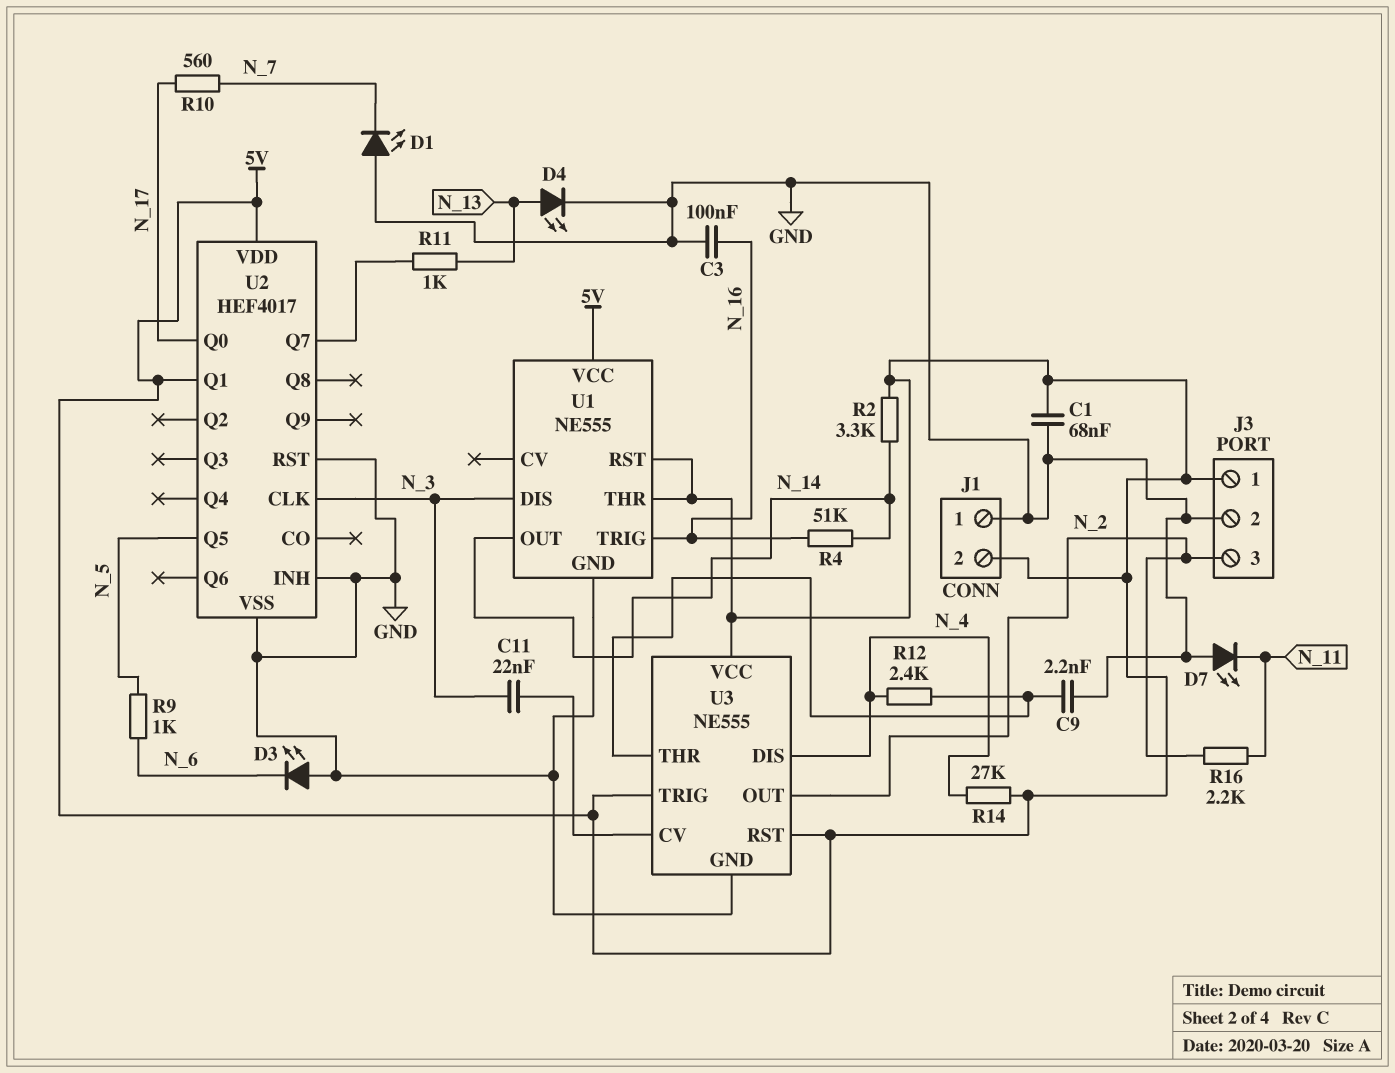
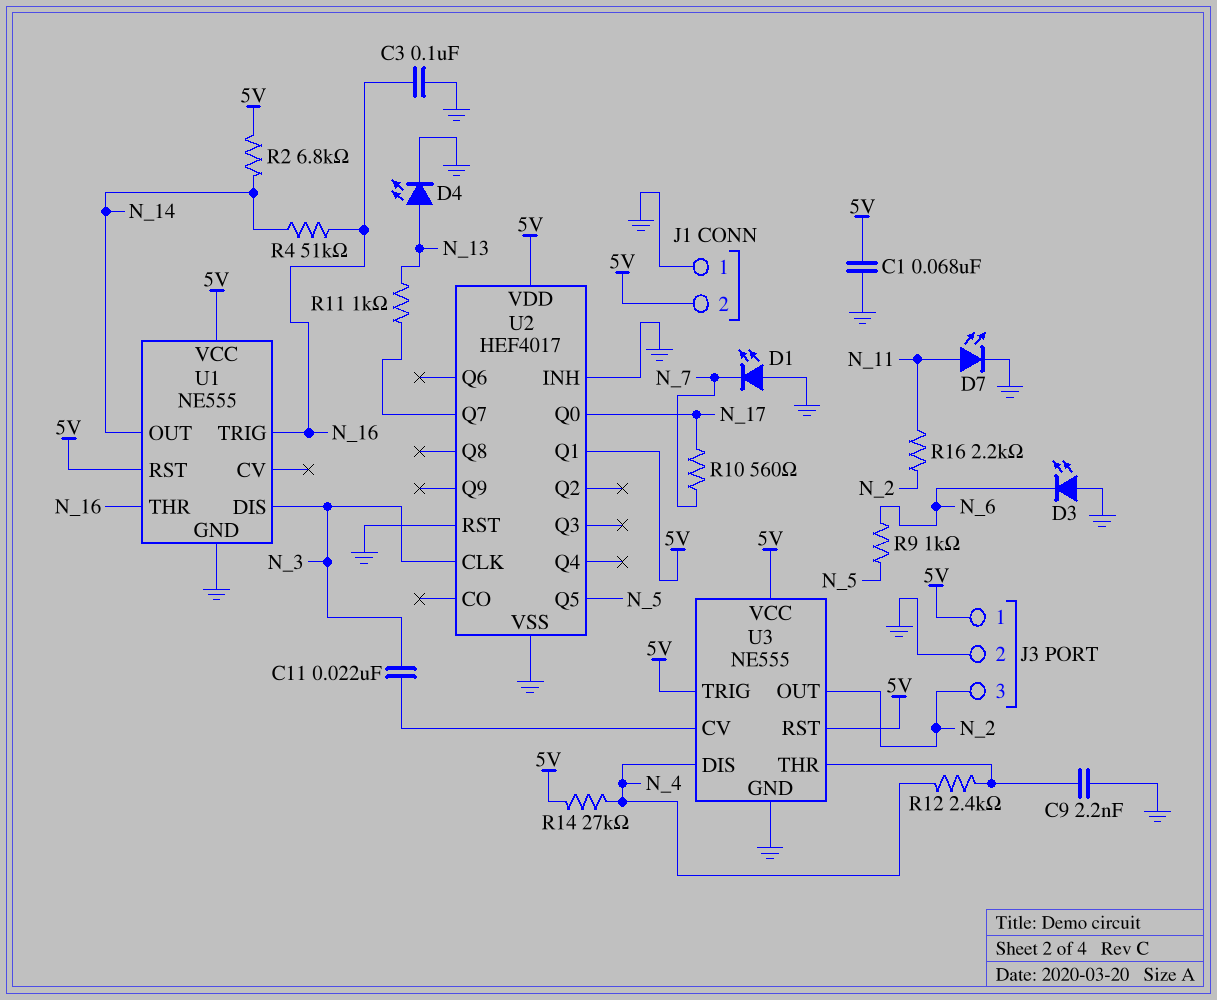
D7: LED (A GND, K N_11) -> LED (A N_11, K GND)
R2: 3.3k (5V, N_14) -> 6.8k (5V, N_14)
U1 pin THR: 5V -> N_16

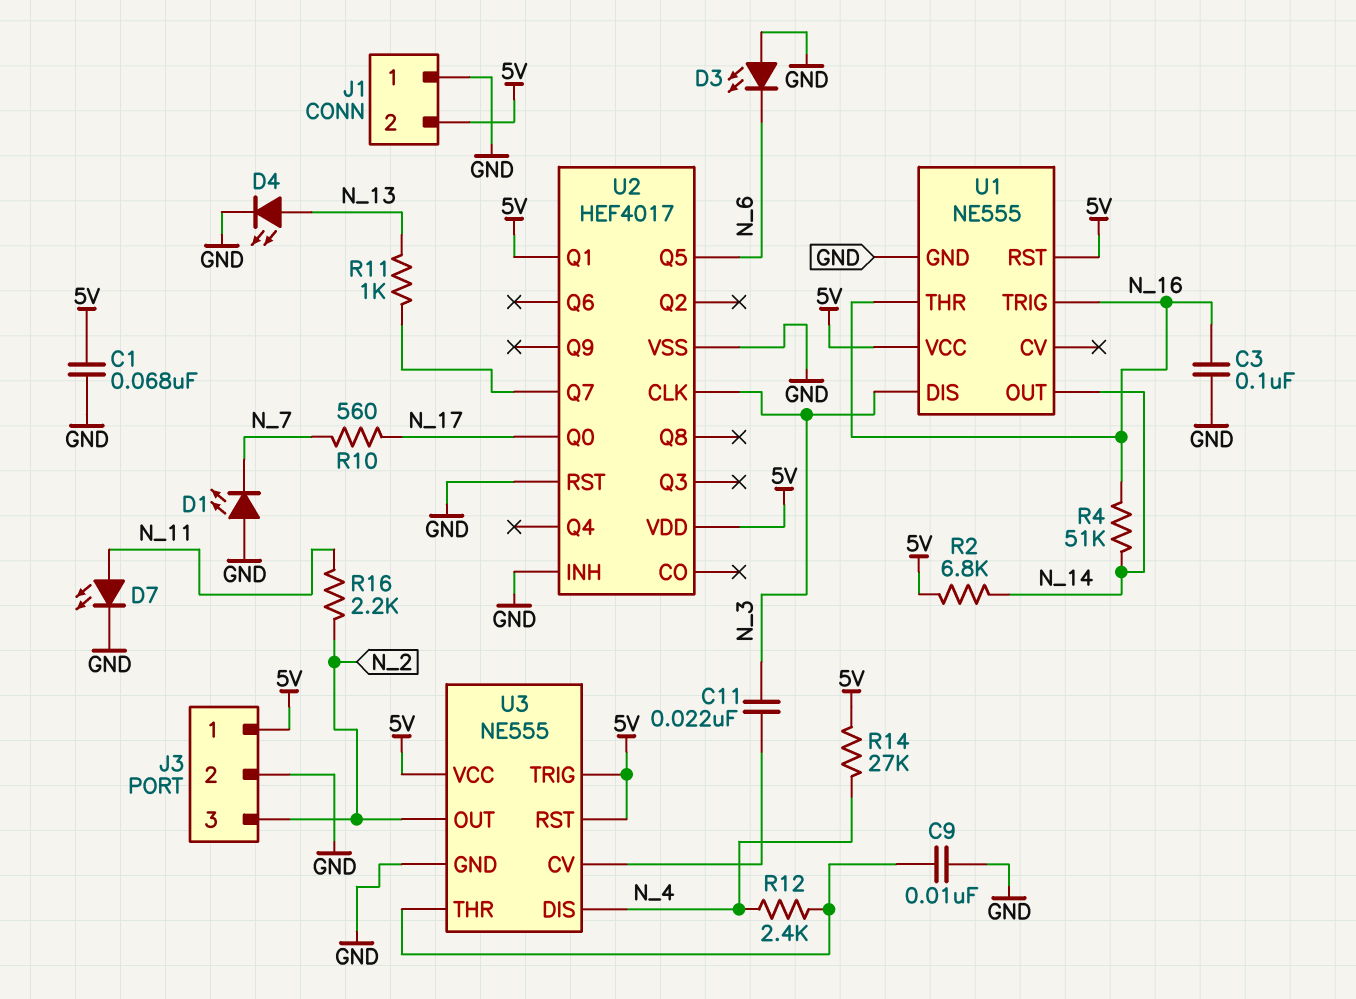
C9: 2.2nF (GND, U3/THR) -> 10nF (GND, U3/THR)
R9: 1k (N_5, N_6) -> none
U2 pin Q5: N_5 -> N_6

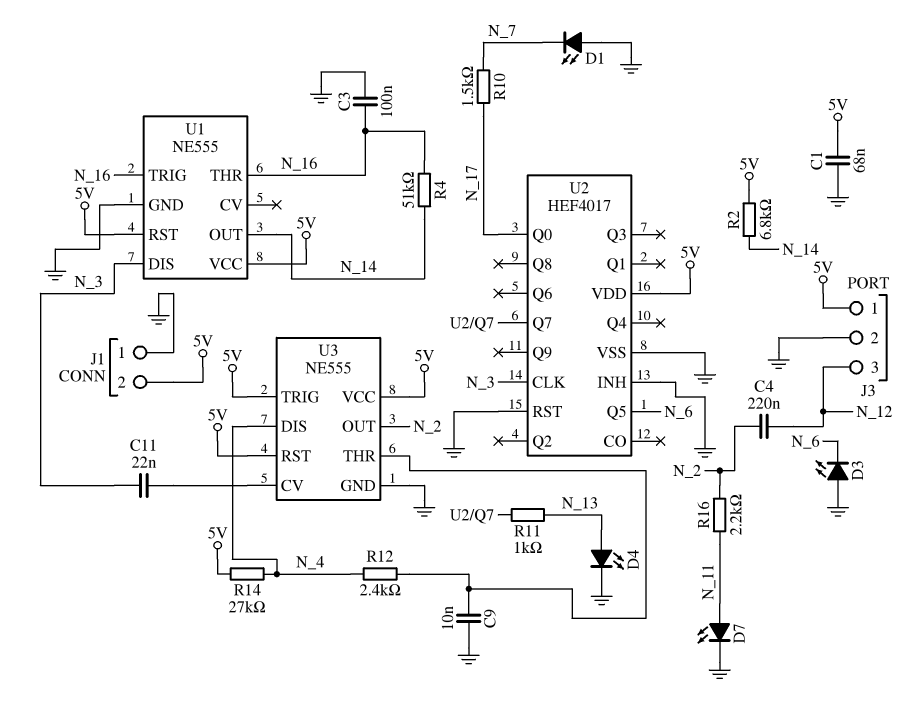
C4: none -> 220nF (N_2, N_12)
J3 pin 3: N_2 -> N_12
R10: 560 (N_7, N_17) -> 1.5k (N_7, N_17)
U2 pin Q1: 5V -> none

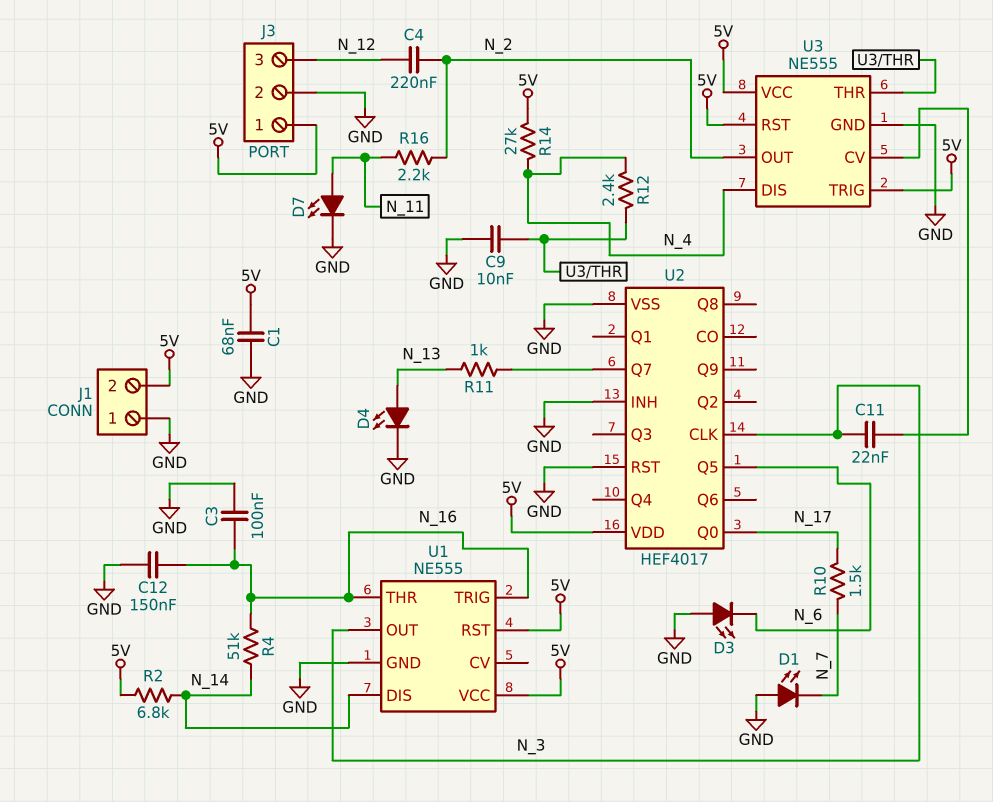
C12: none -> 150nF (GND, N_16)
U1 pin DIS: N_3 -> N_14
U1 pin OUT: N_14 -> N_3

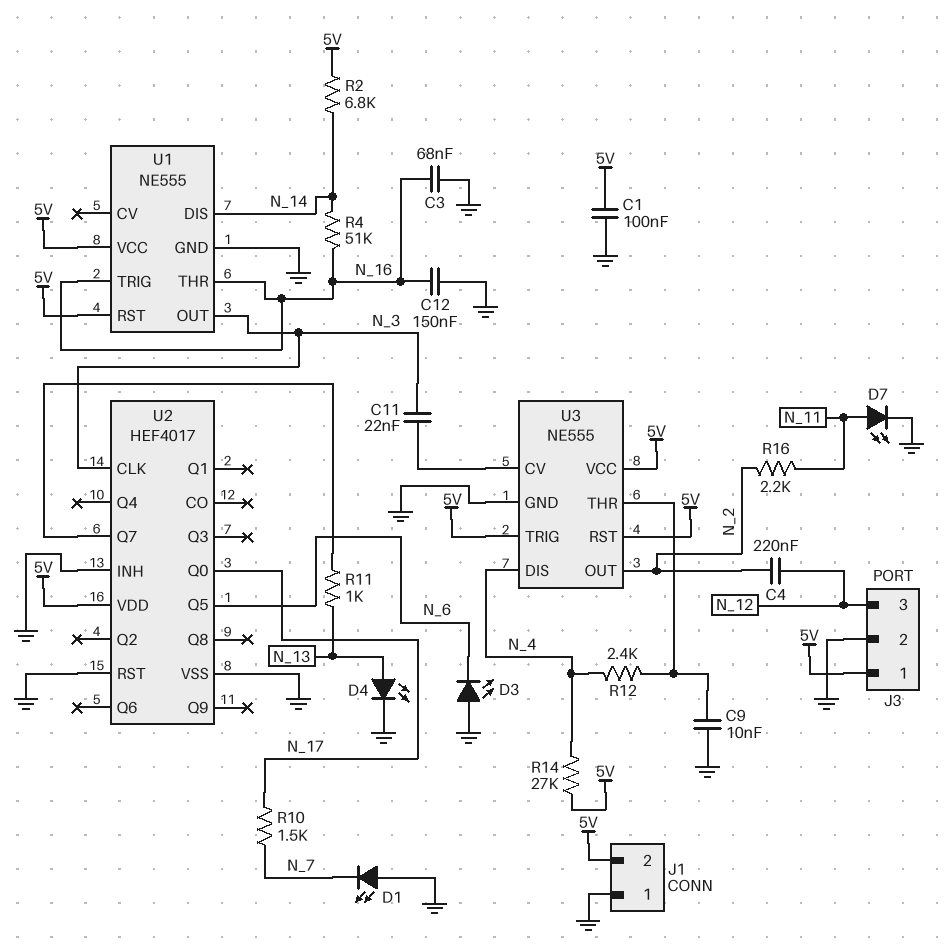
C1: 68nF (5V, GND) -> 100nF (5V, GND)
C3: 100nF (GND, N_16) -> 68nF (GND, N_16)

